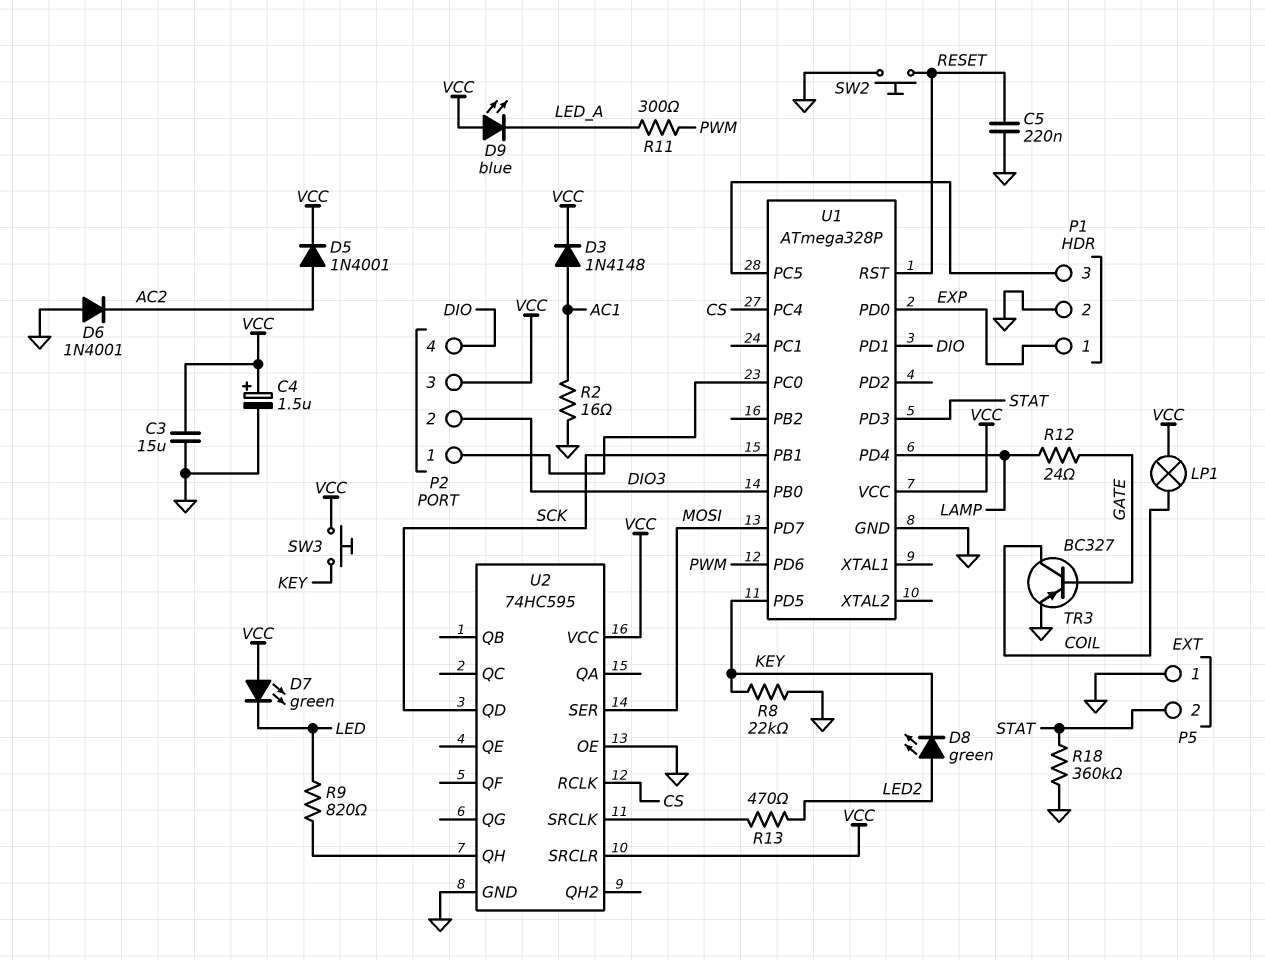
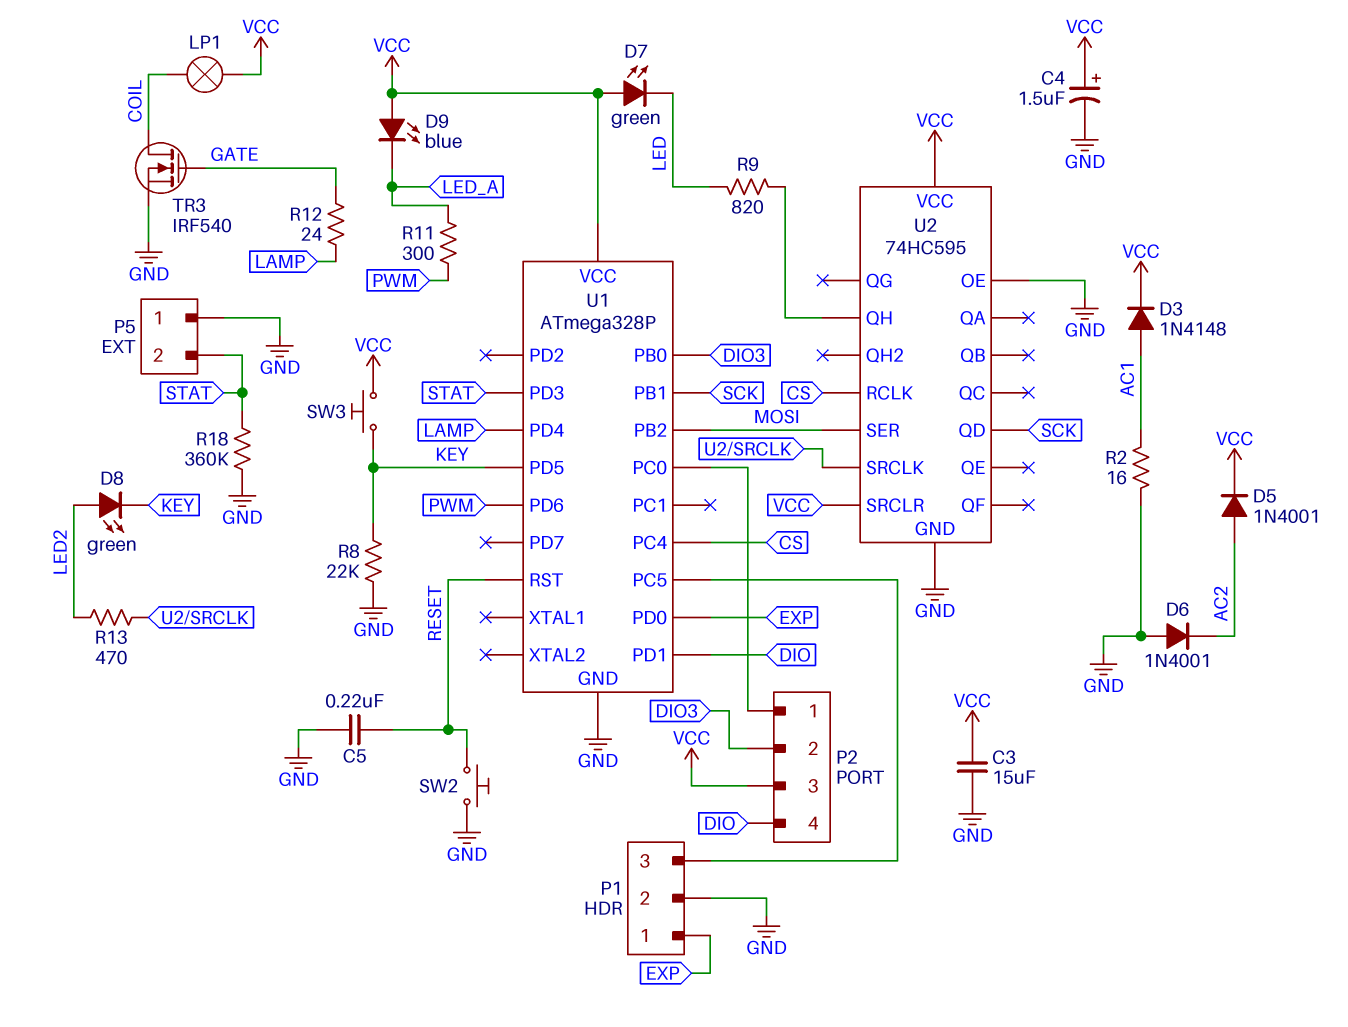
TR3: PNP BC327 (B GATE, C COIL, E GND) -> NMOS IRF540 (G GATE, D COIL, S GND)
U1 pin PB2: none -> MOSI
U1 pin PD7: MOSI -> none

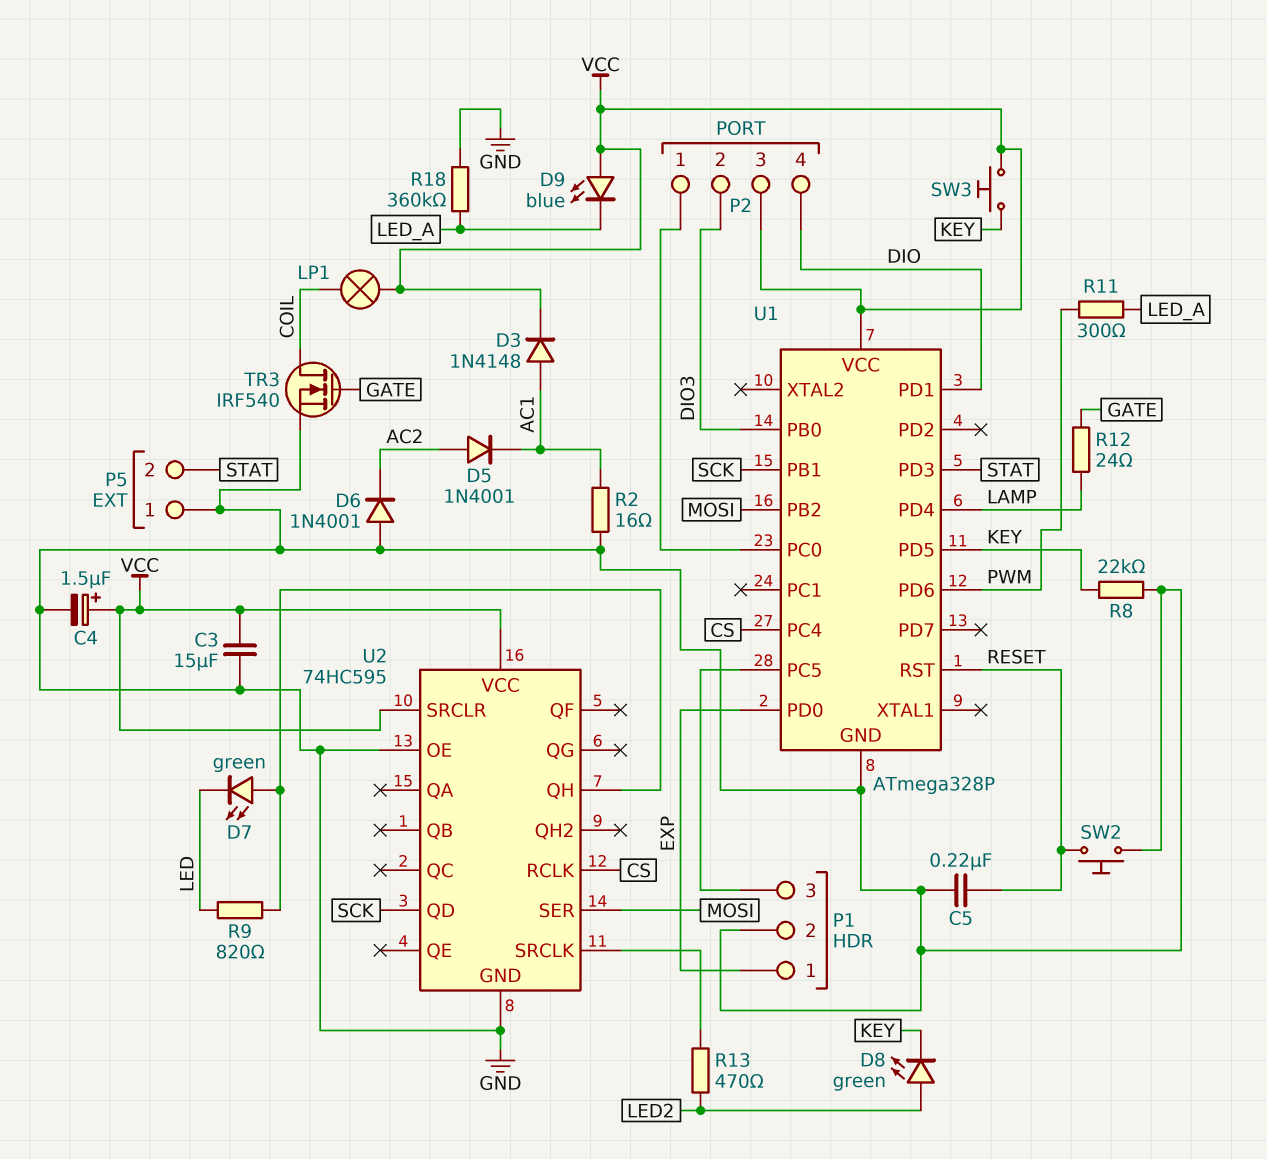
D5: diode 1N4001 (A AC2, K VCC) -> diode 1N4001 (A AC2, K AC1)
D7: LED green (A VCC, K LED) -> LED green (A U2/QH, K LED)
R18: 360k (GND, STAT) -> 360k (GND, LED_A)

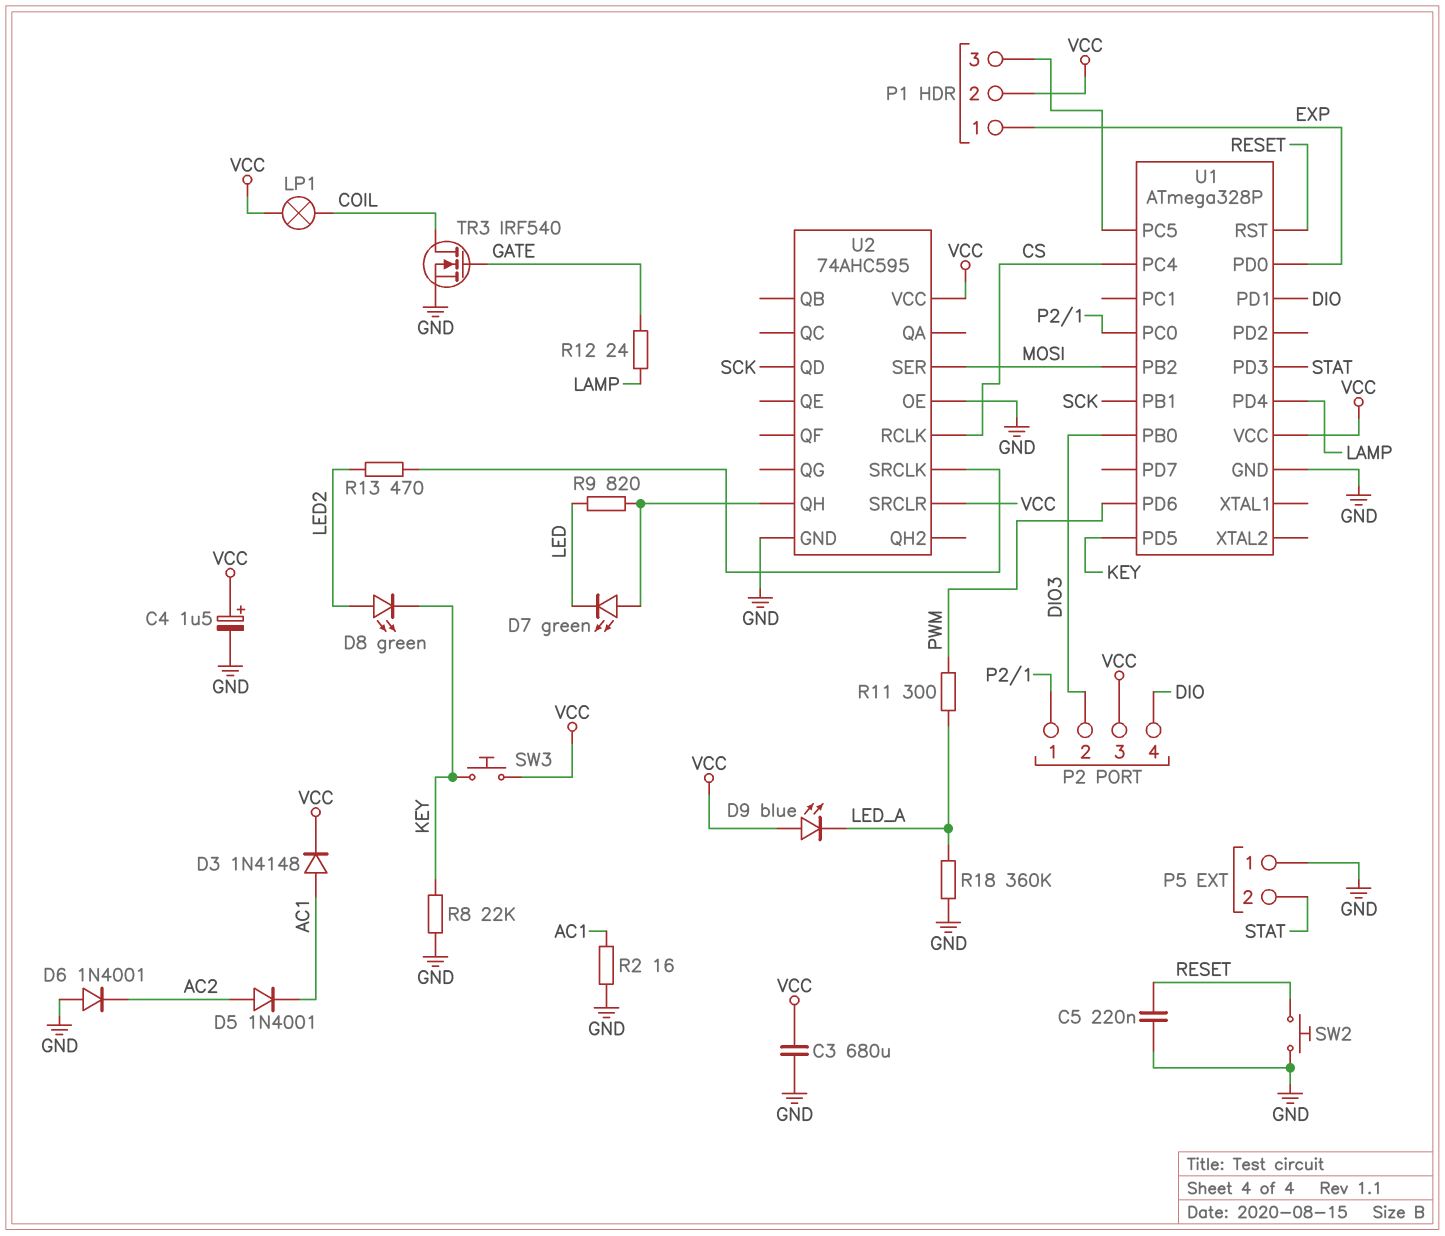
C3: 15uF (GND, VCC) -> 680uF (GND, VCC)
P1 pin 2: GND -> VCC
U2: 74HC595 -> 74AHC595

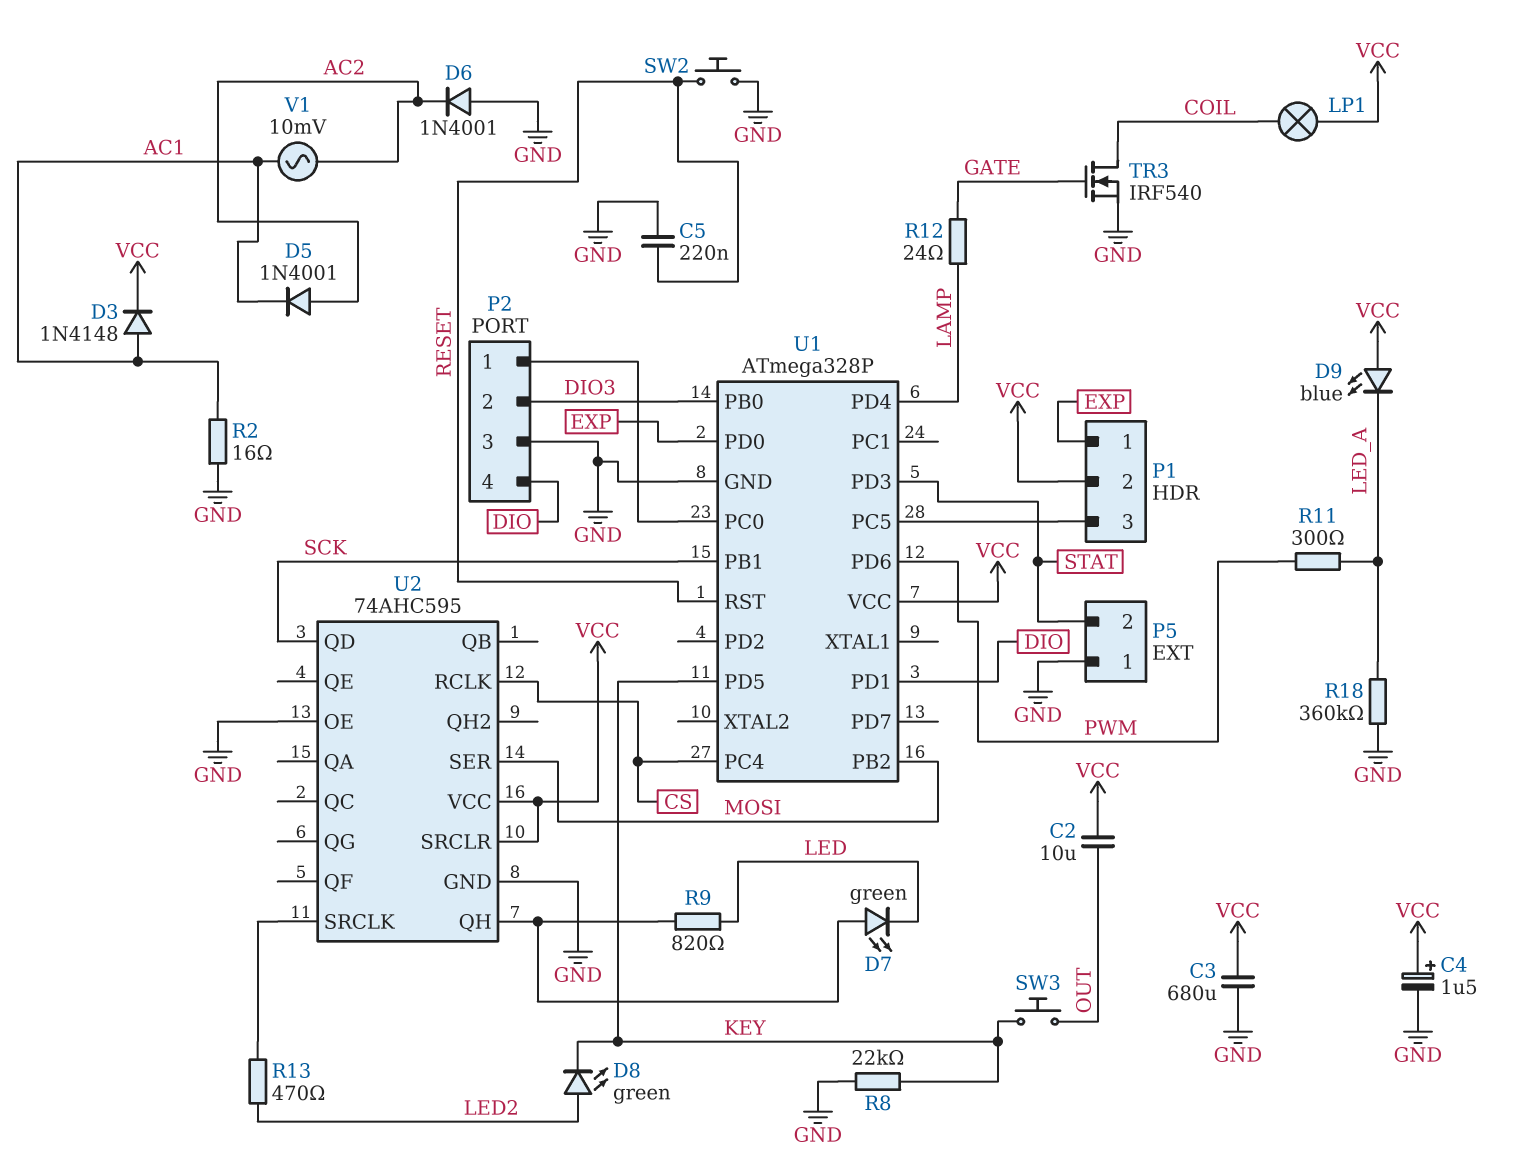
C2: none -> 10uF (OUT, VCC)
P2 pin 3: VCC -> GND
SW3: button (KEY, VCC) -> button (KEY, OUT)
V1: none -> AC 10mV (AC1, AC2)

